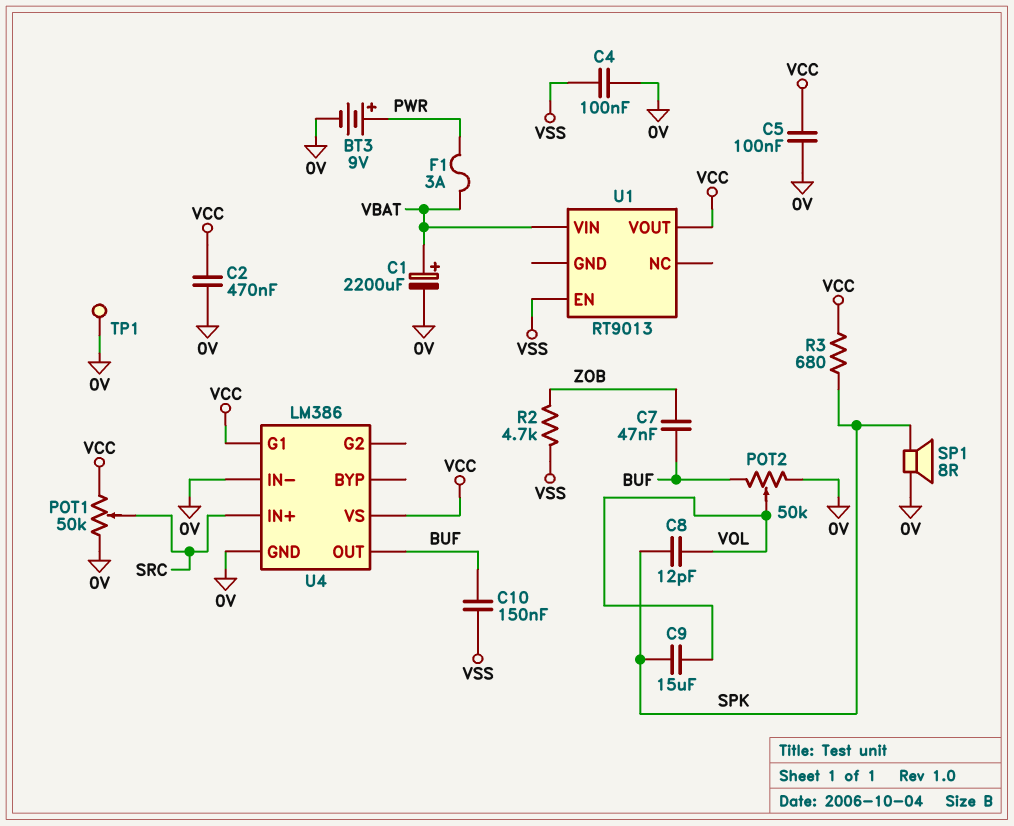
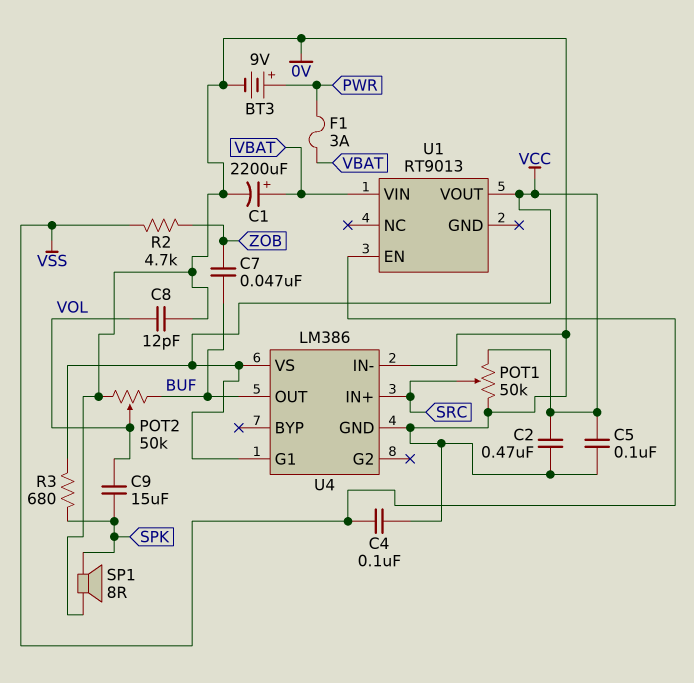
C8: 12pF (SPK, VOL) -> 12pF (0V, VOL)
C10: 150nF (BUF, VSS) -> none
TP1: test point (0V) -> none

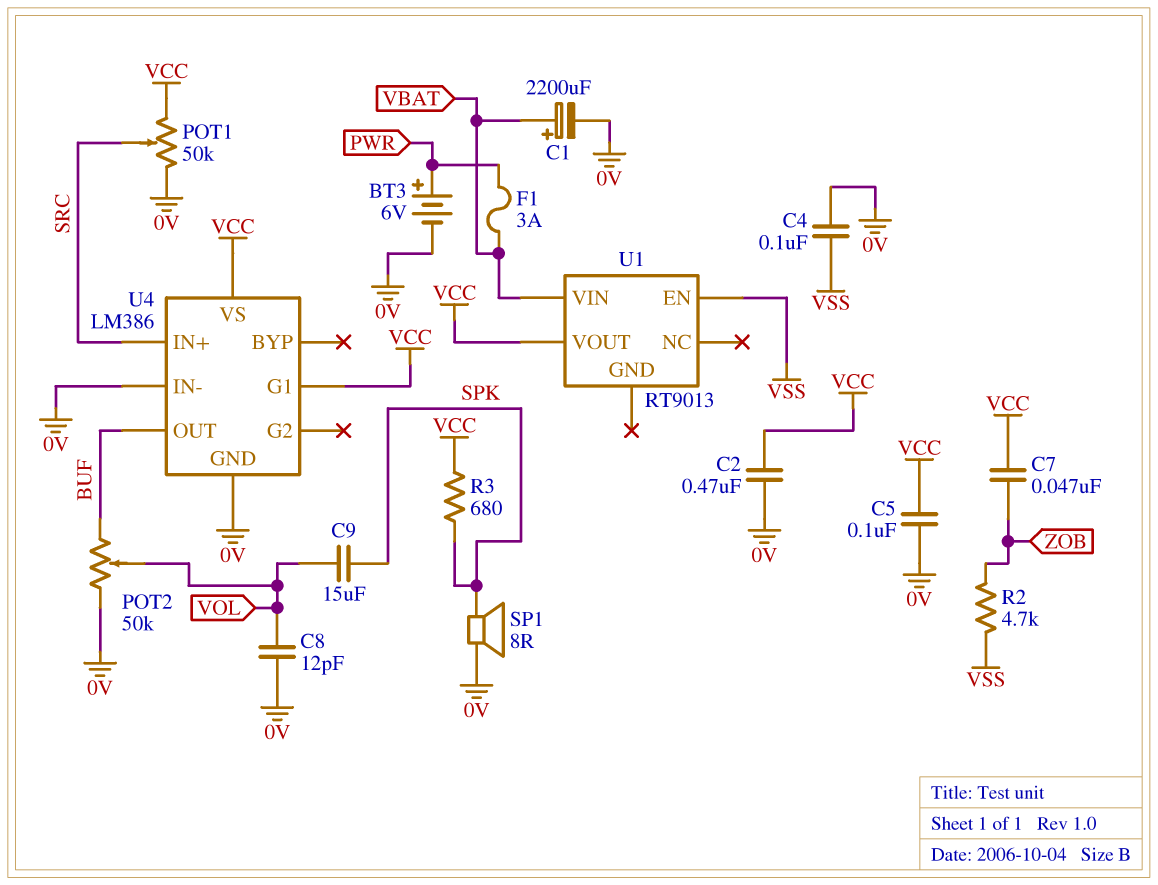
BT3: 9V (plus PWR, minus 0V) -> 6V (plus PWR, minus 0V)
C7: 47nF (BUF, ZOB) -> 47nF (VCC, ZOB)

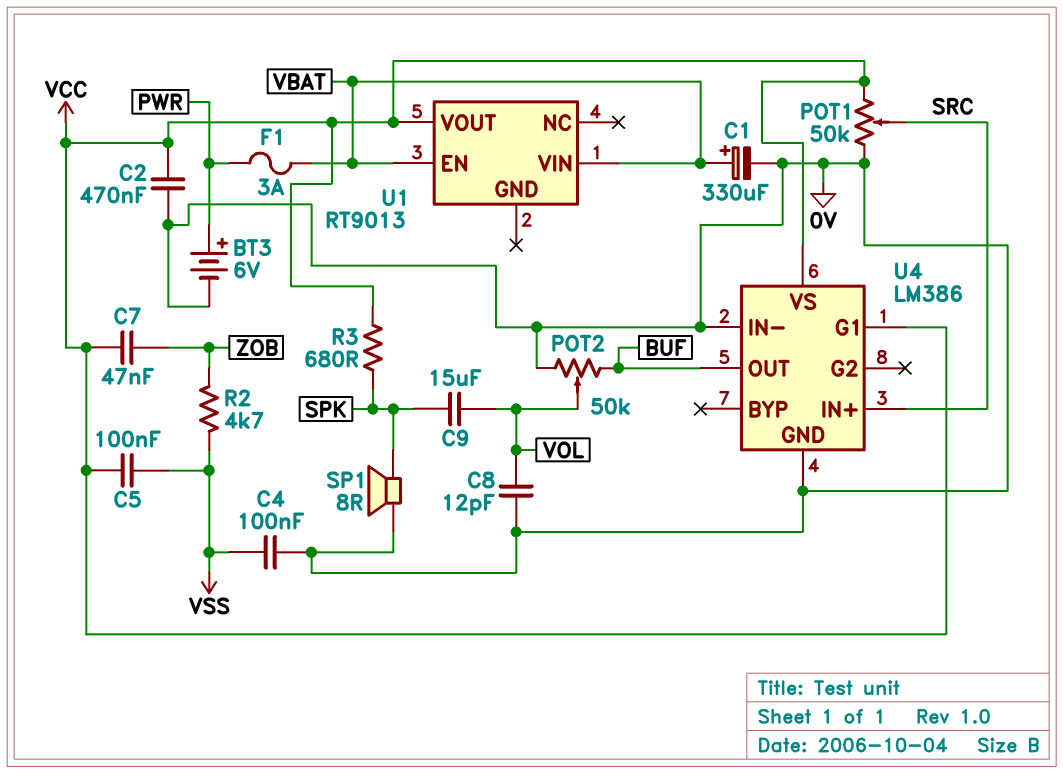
C1: 2200uF (plus VBAT, minus 0V) -> 330uF (plus VBAT, minus 0V)
C5: 100nF (0V, VCC) -> 100nF (VCC, VSS)
U1 pin EN: VSS -> VBAT

